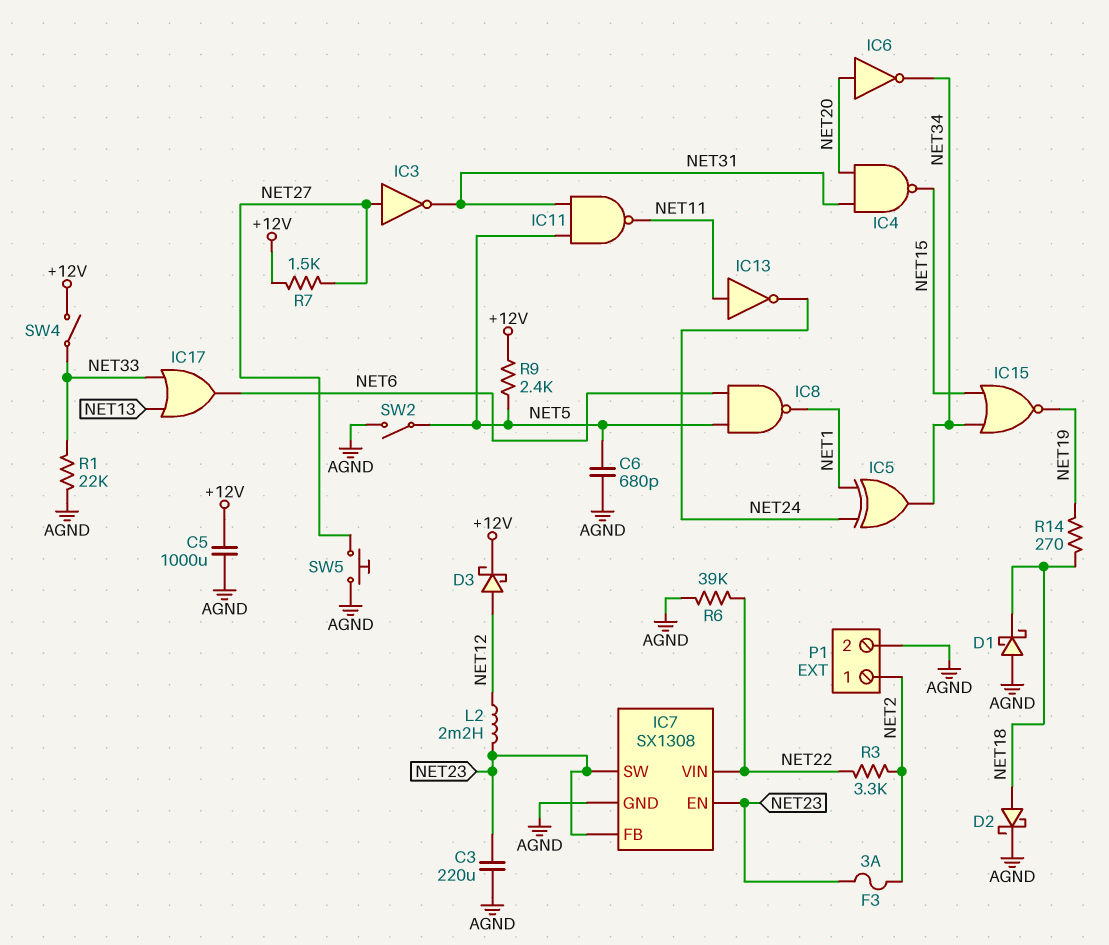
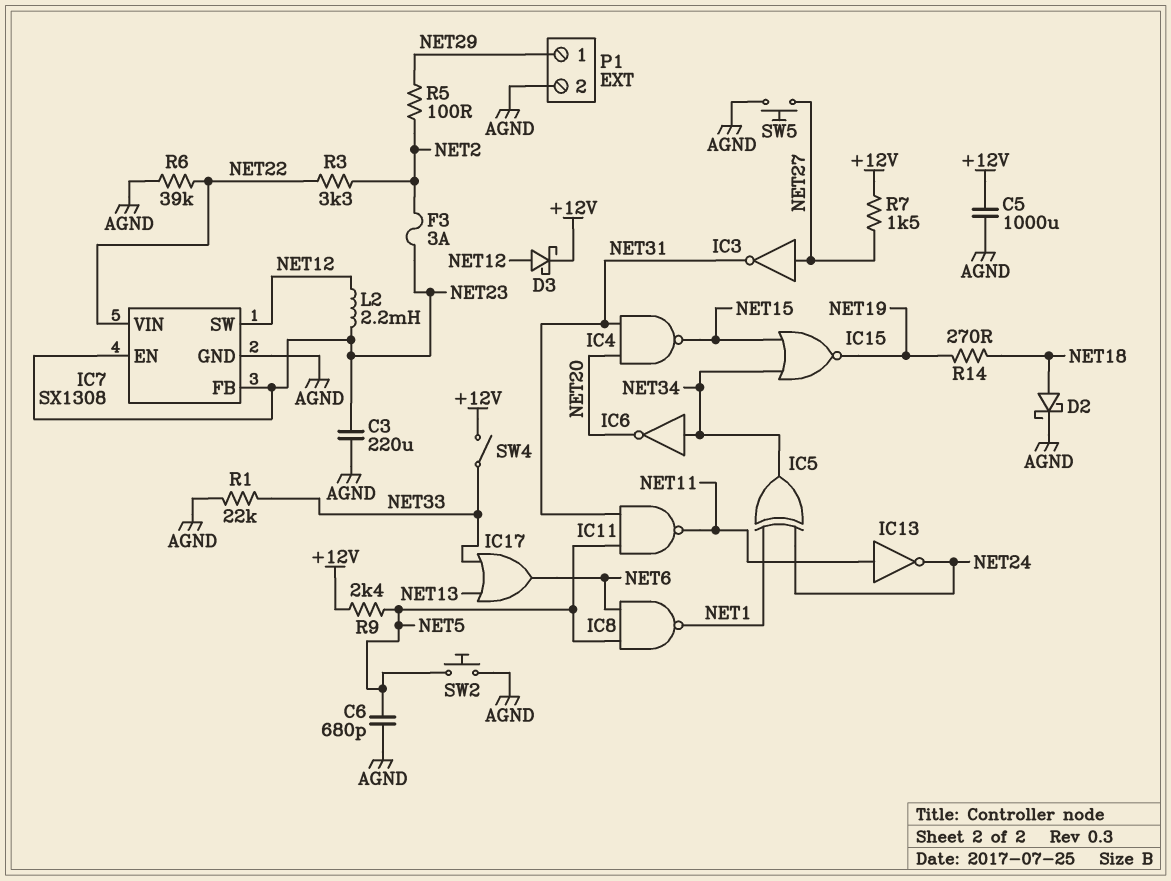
D1: schottky (A AGND, K NET18) -> none
IC6: NOT (in NET20, out NET34) -> NOT (in NET34, out NET20)
IC7 pin SW: NET23 -> NET12
P1 pin 1: NET2 -> NET29
R5: none -> 100 (NET2, NET29)
SW2: switch (AGND, NET5) -> button (AGND, NET5)

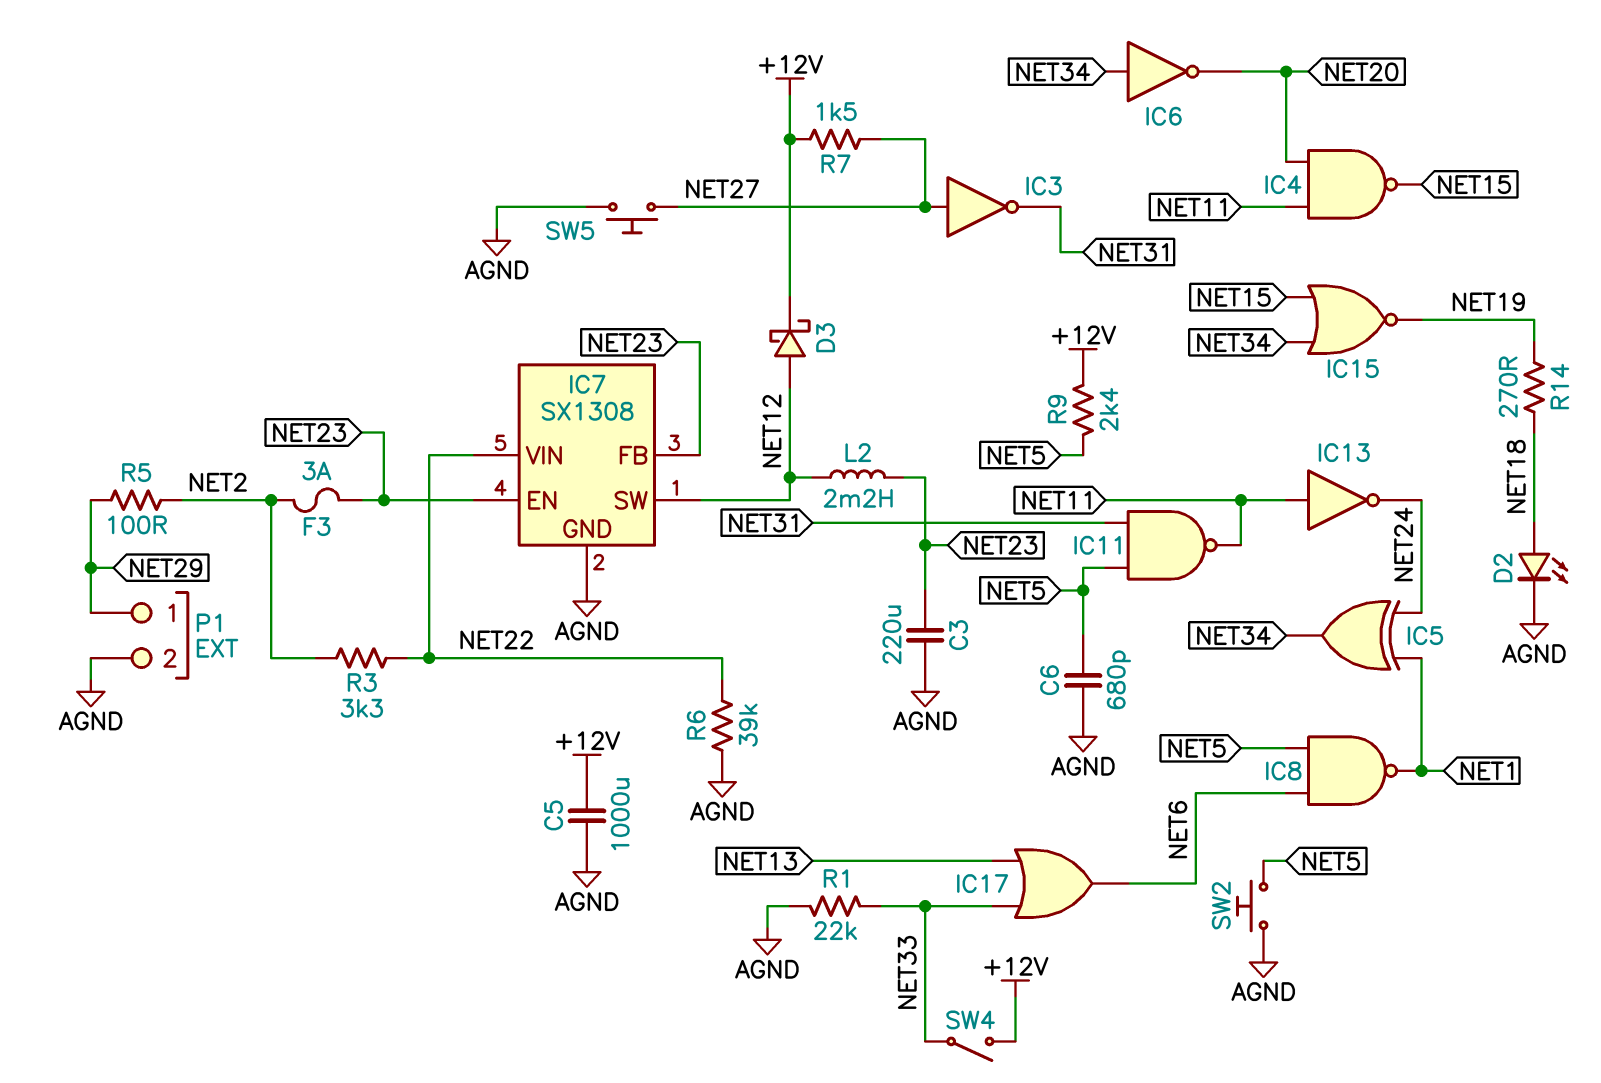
D2: schottky (A NET18, K AGND) -> LED (A NET18, K AGND)
IC4: NAND (in NET20, in NET31, out NET15) -> NAND (in NET11, in NET20, out NET15)

